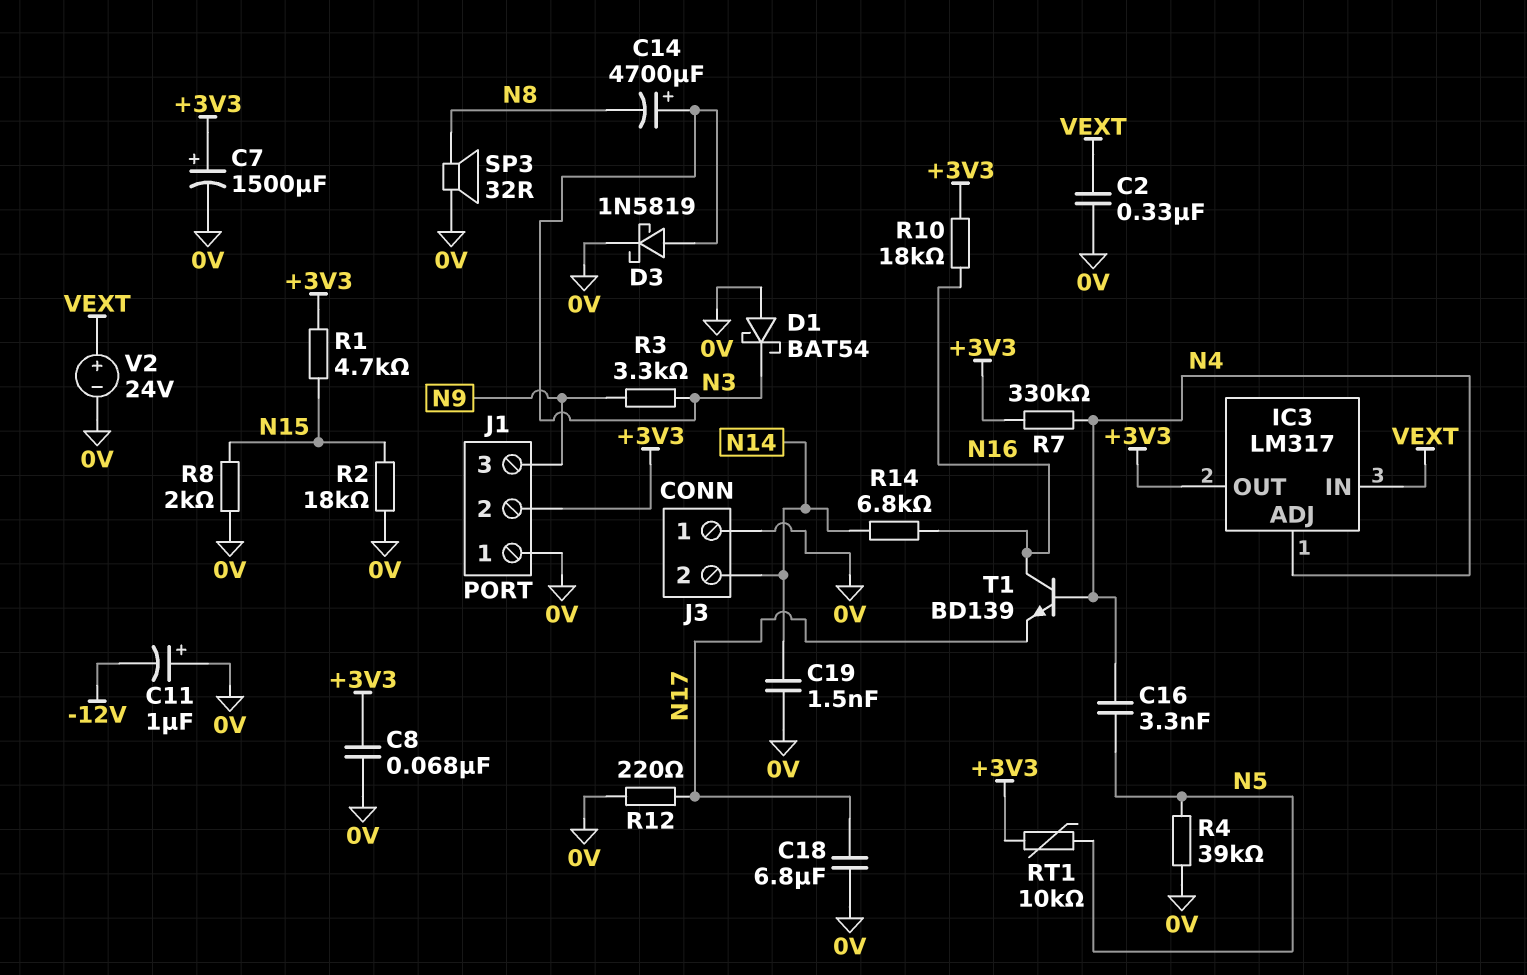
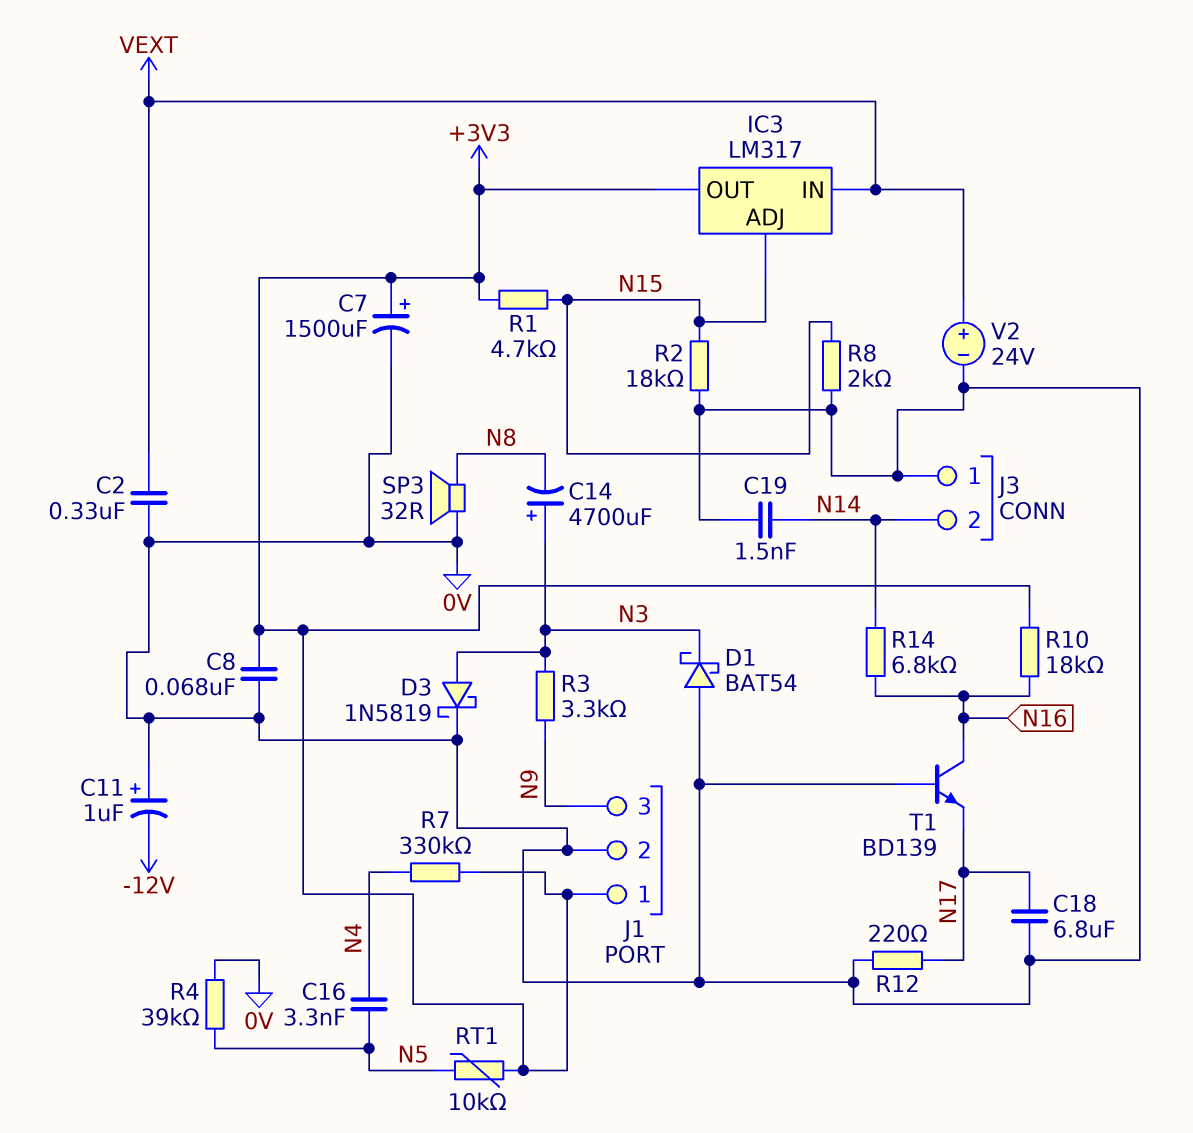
IC3 pin ADJ: N4 -> N15
J1 pin 1: 0V -> +3V3
J1 pin 2: +3V3 -> 0V
T1: NPN BD139 (B N4, C N16, E N17) -> NPN BD139 (B 0V, C N16, E N17)

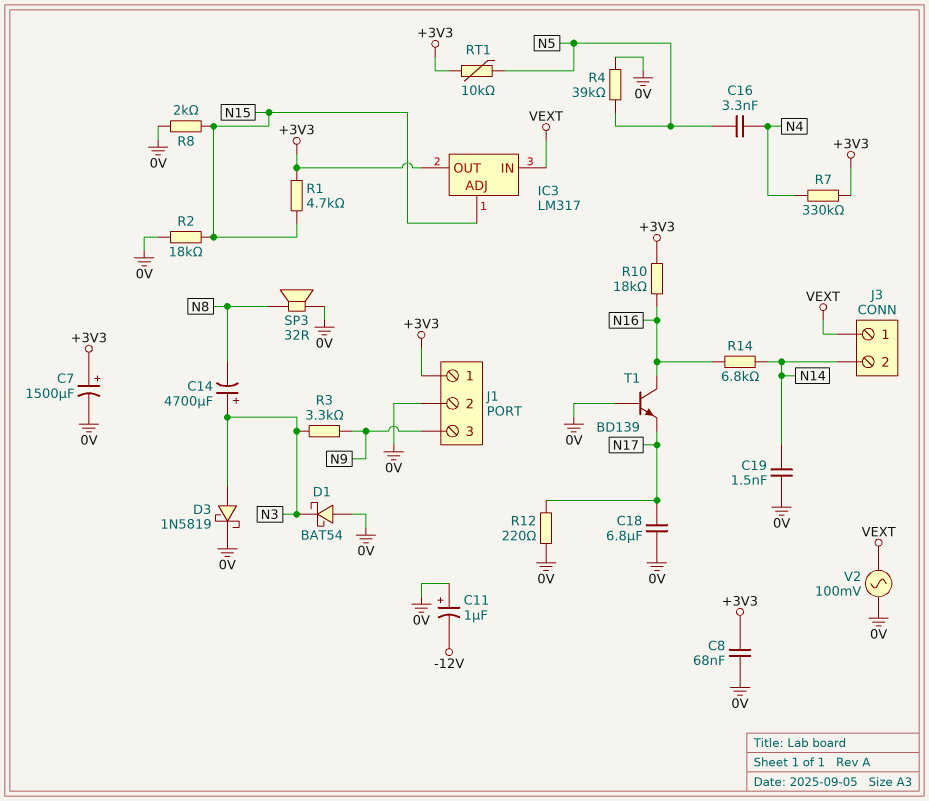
C2: 330nF (0V, VEXT) -> none
J3 pin 1: 0V -> VEXT
V2: 24V (plus VEXT, minus 0V) -> AC 100mV (0V, VEXT)

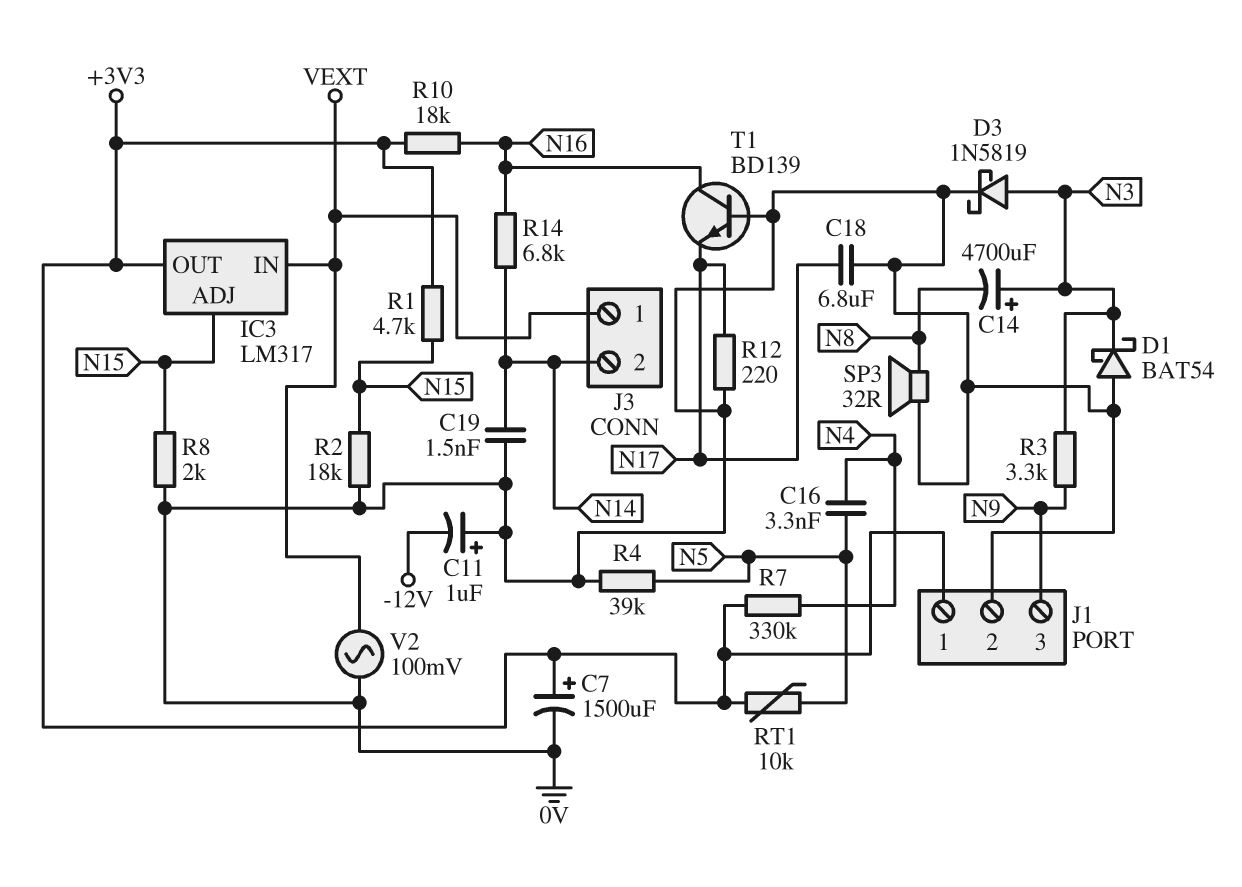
C8: 68nF (+3V3, 0V) -> none

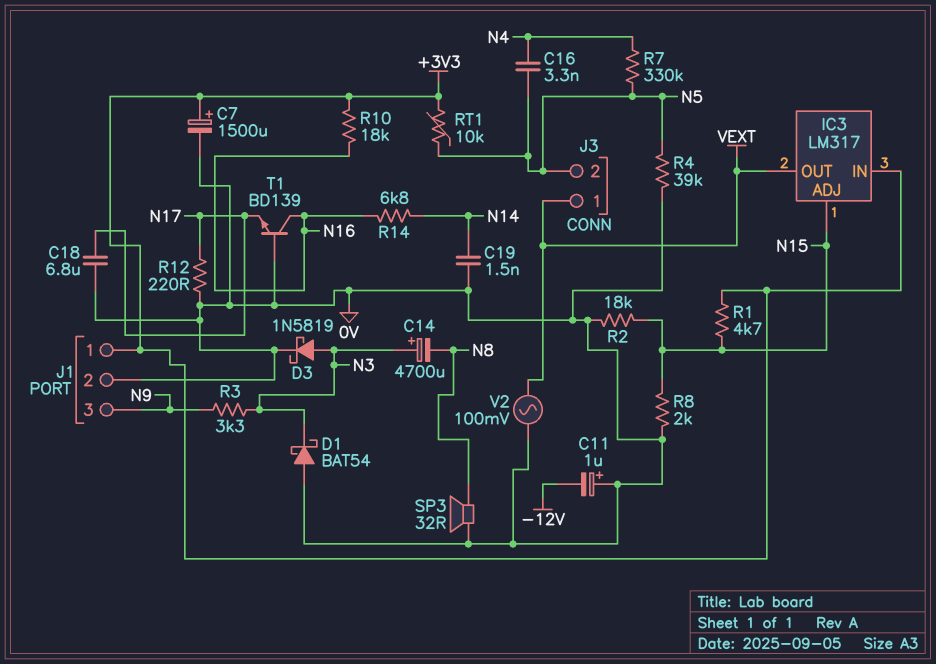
IC3 pin IN: VEXT -> +3V3
IC3 pin OUT: +3V3 -> VEXT
J3 pin 2: N14 -> N5
R7: 330k (+3V3, N4) -> 330k (N4, N5)

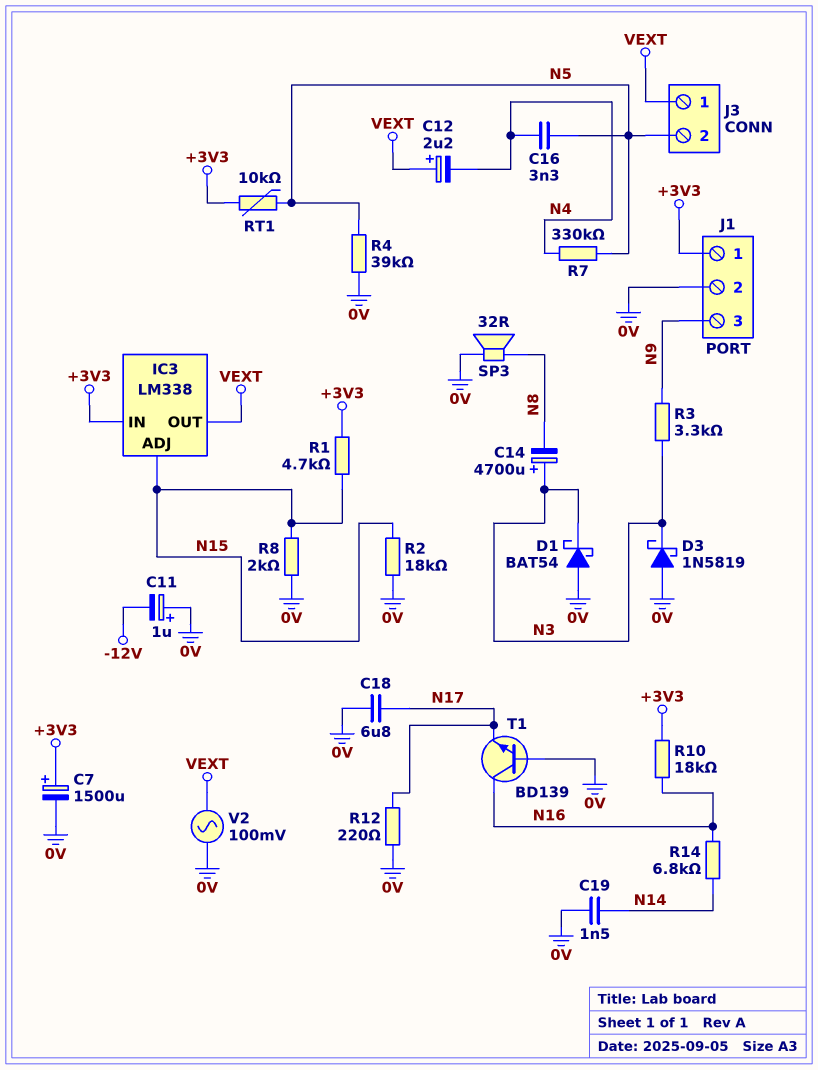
C12: none -> 2.2uF (plus VEXT, minus N4)
D3: schottky 1N5819 (A N3, K 0V) -> schottky 1N5819 (A 0V, K N3)
IC3: LM317 -> LM338

